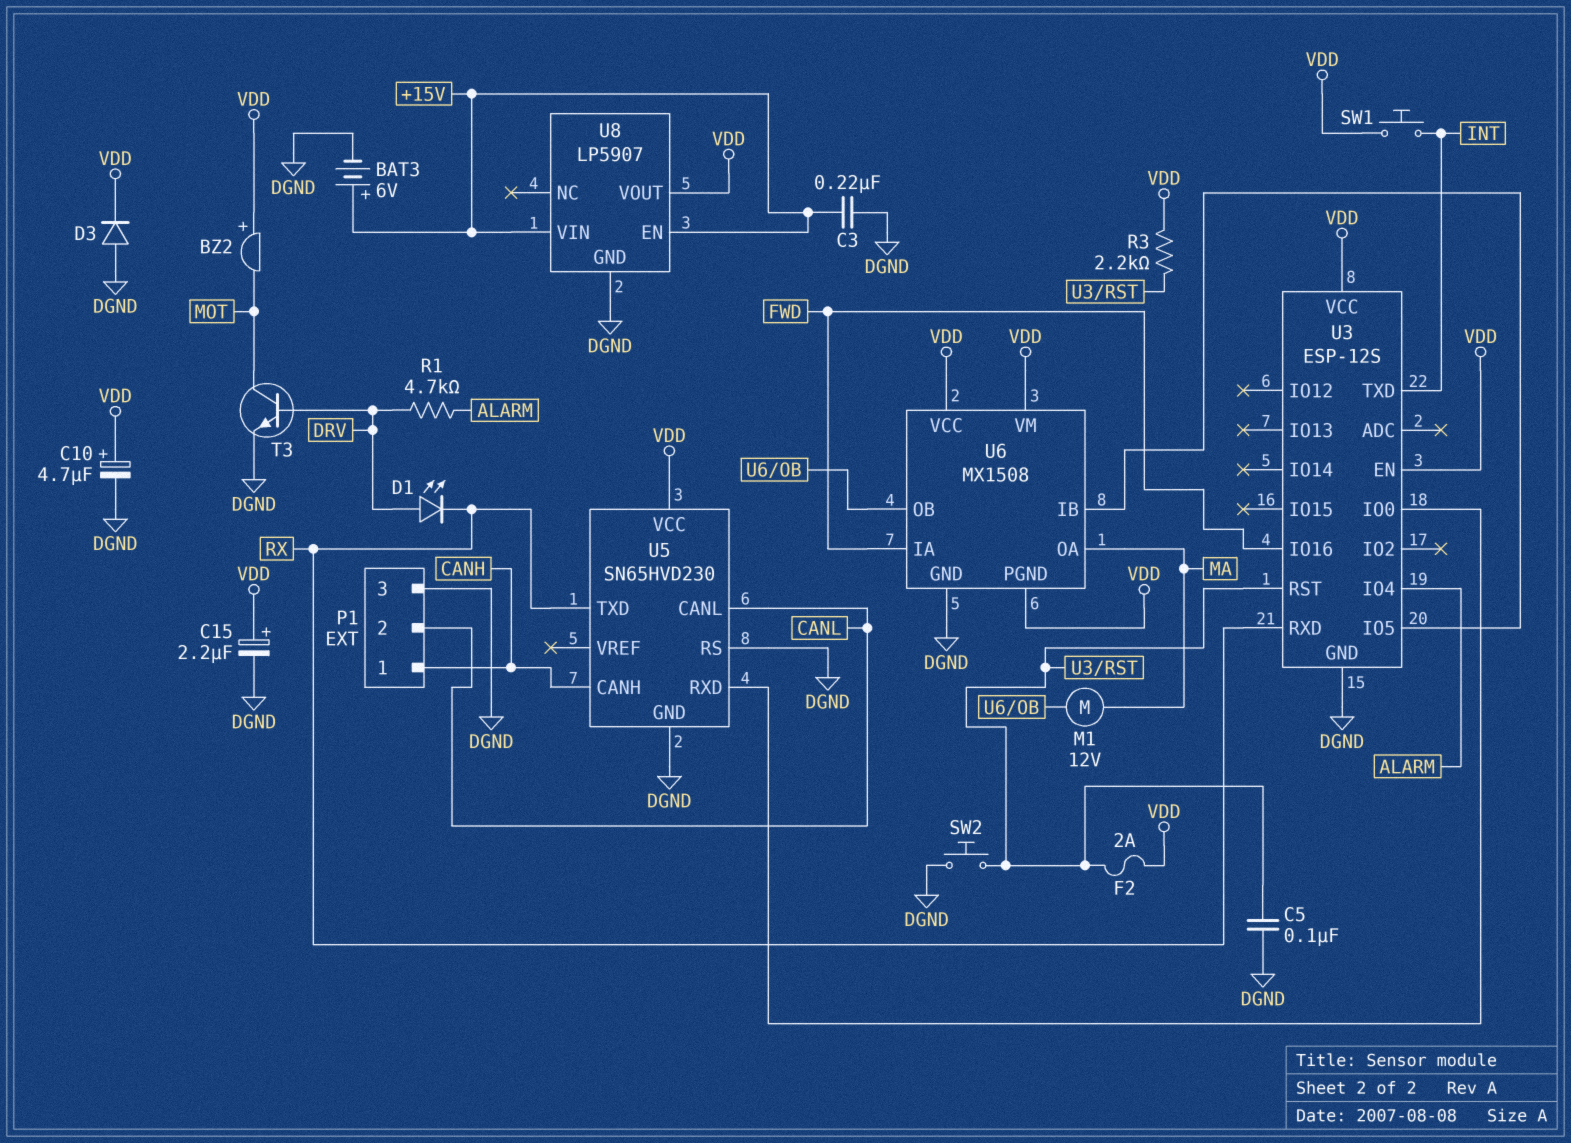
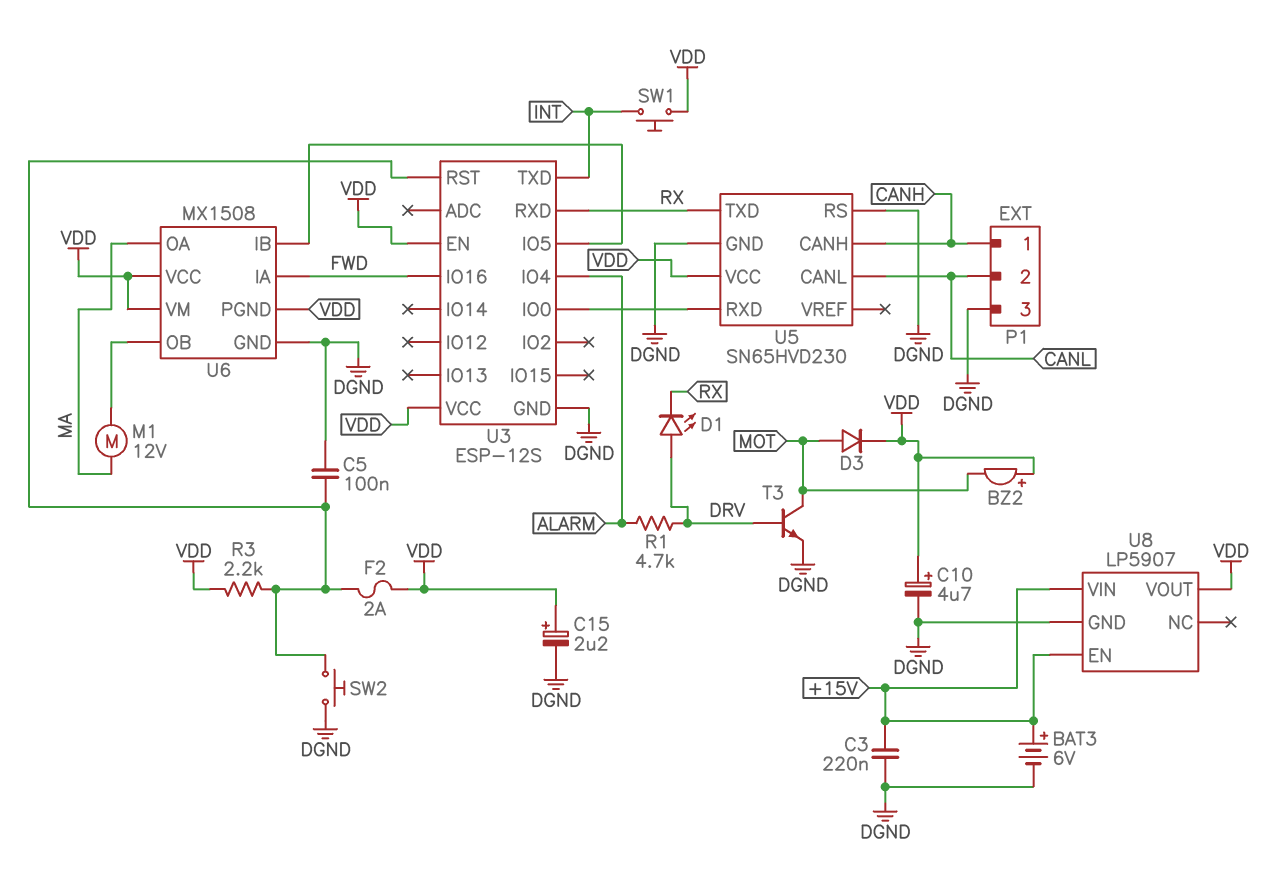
D3: diode (A DGND, K VDD) -> diode (A MOT, K VDD)

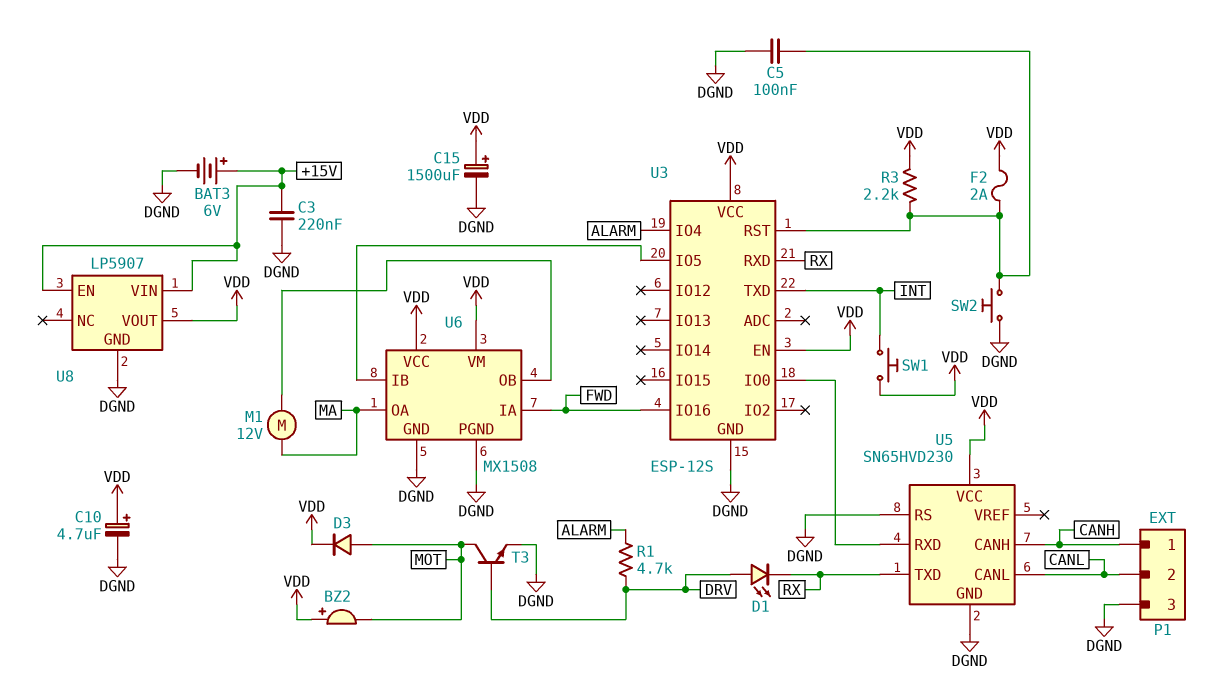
C15: 2.2uF (plus VDD, minus DGND) -> 1500uF (plus VDD, minus DGND)
U6 pin PGND: VDD -> DGND

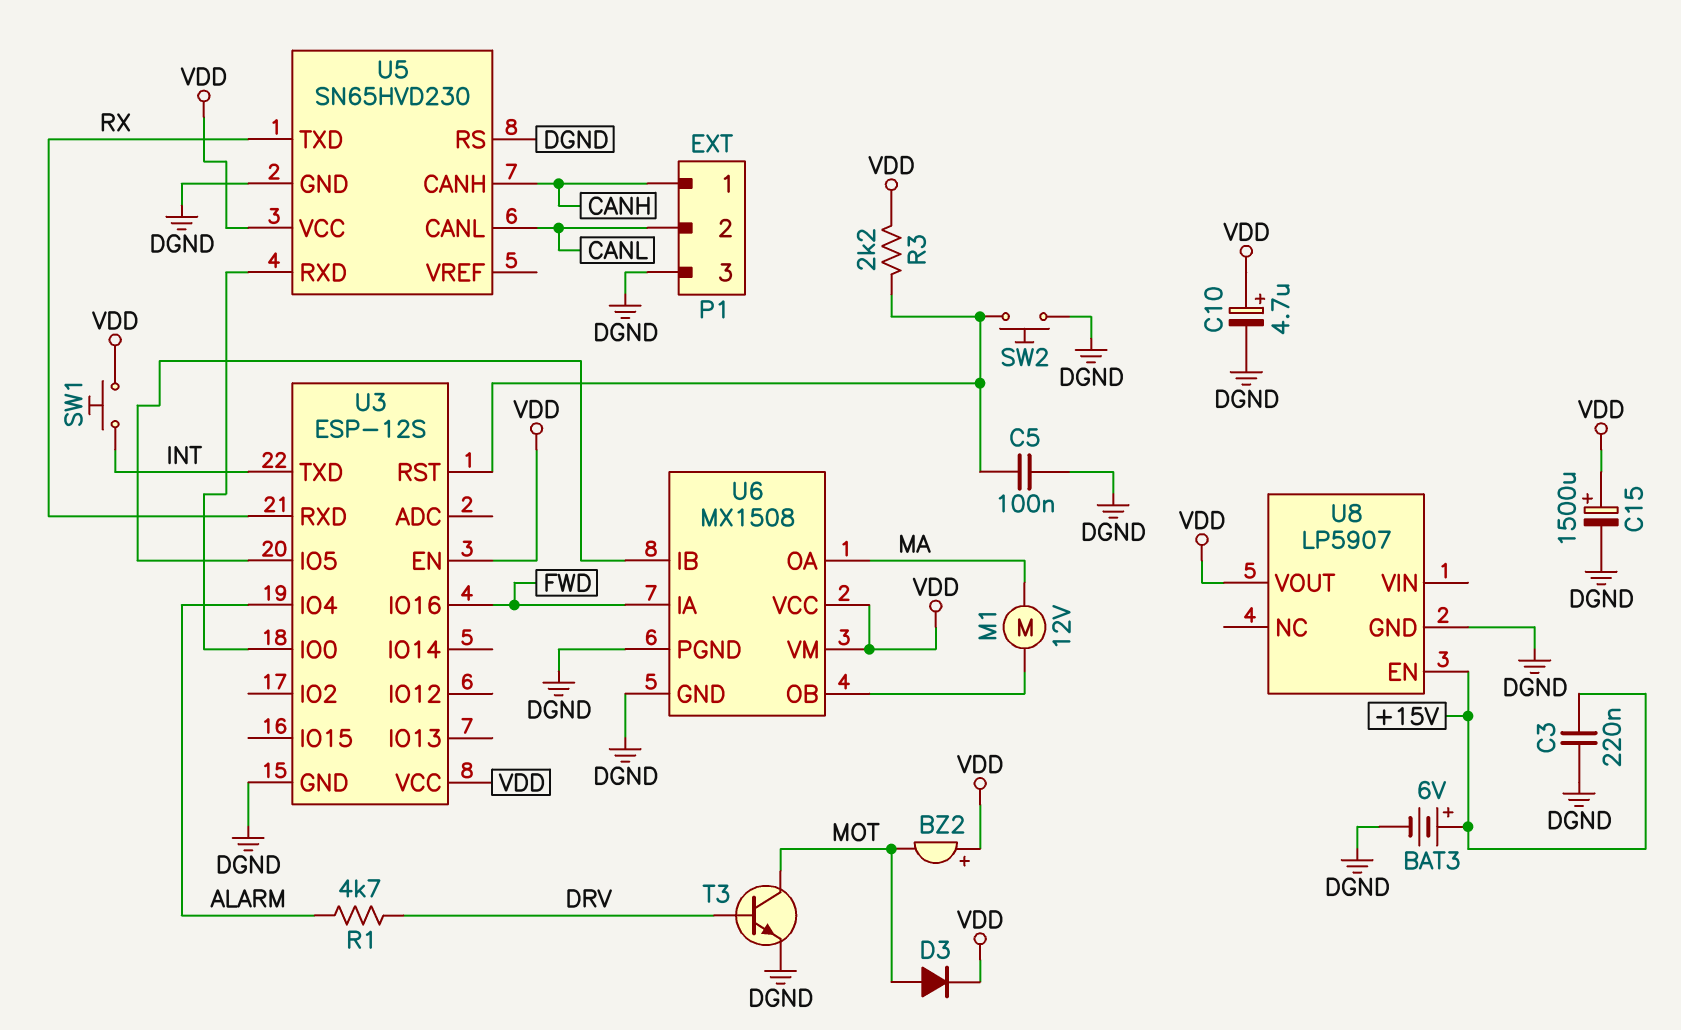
D1: LED (A DRV, K RX) -> none
F2: 2A (U3/RST, VDD) -> none
U8 pin VIN: +15V -> none

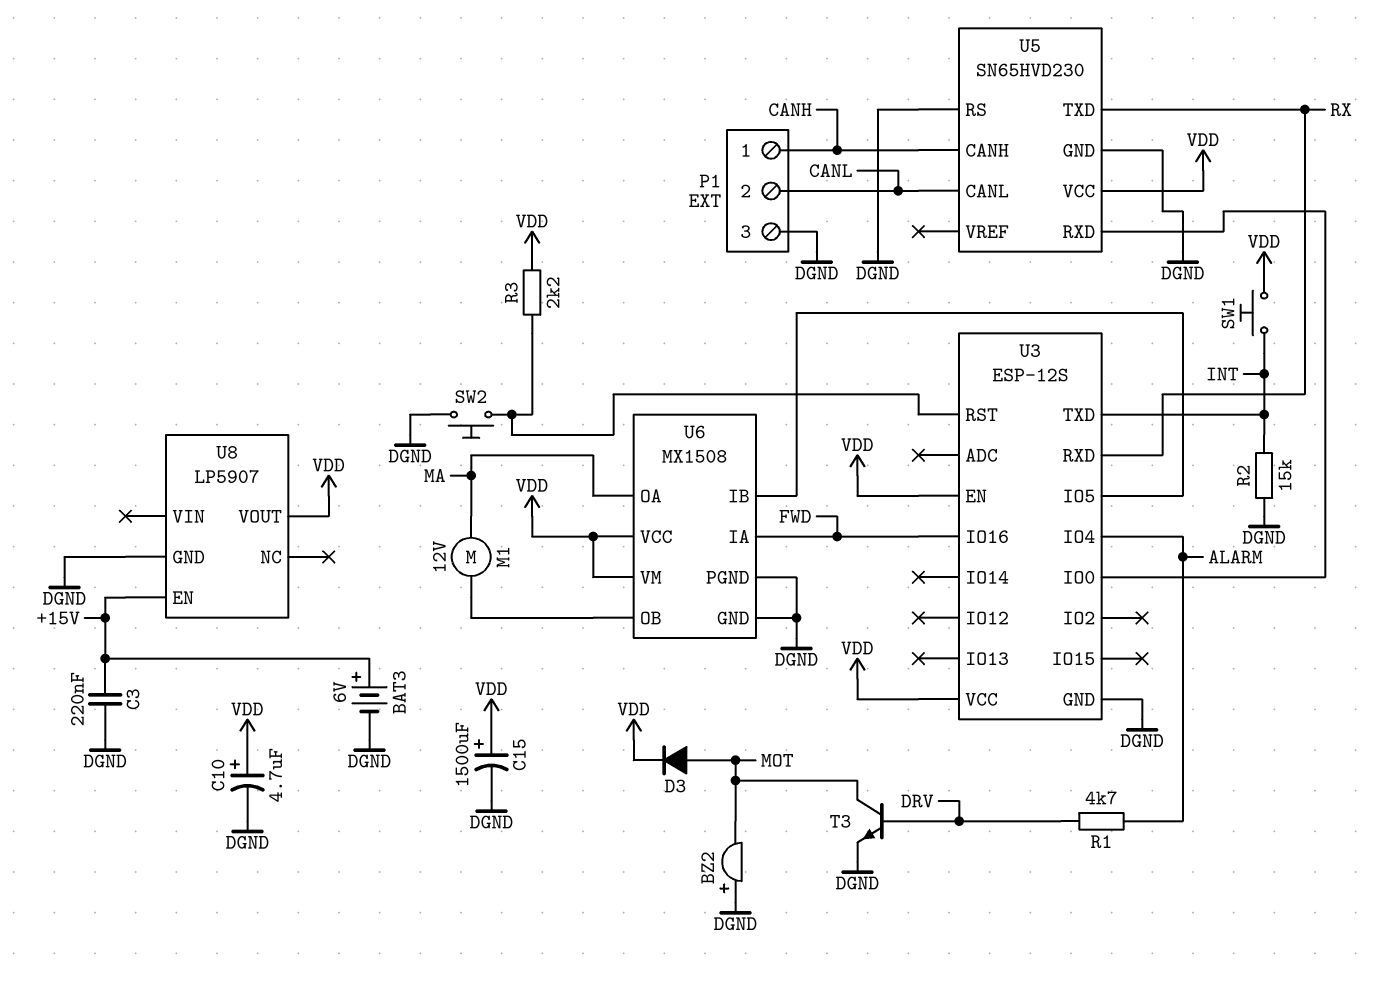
BZ2: buzzer (plus VDD, minus MOT) -> buzzer (plus DGND, minus MOT)
C5: 100nF (DGND, U3/RST) -> none
R2: none -> 15k (DGND, INT)

